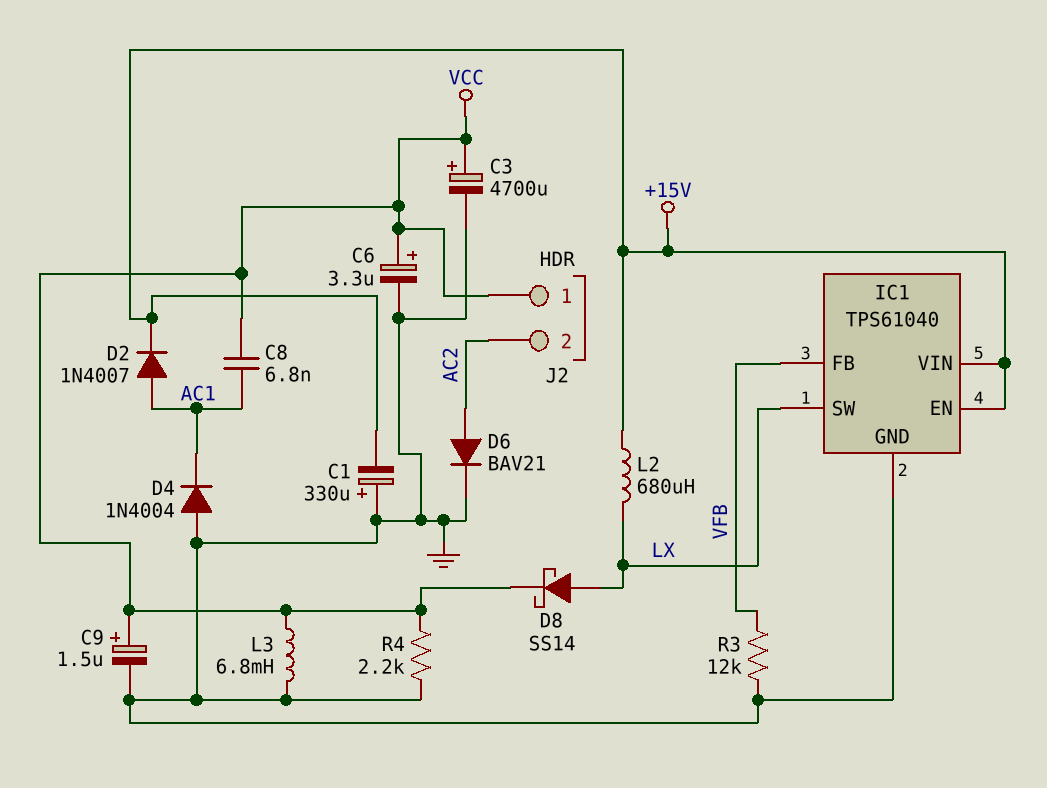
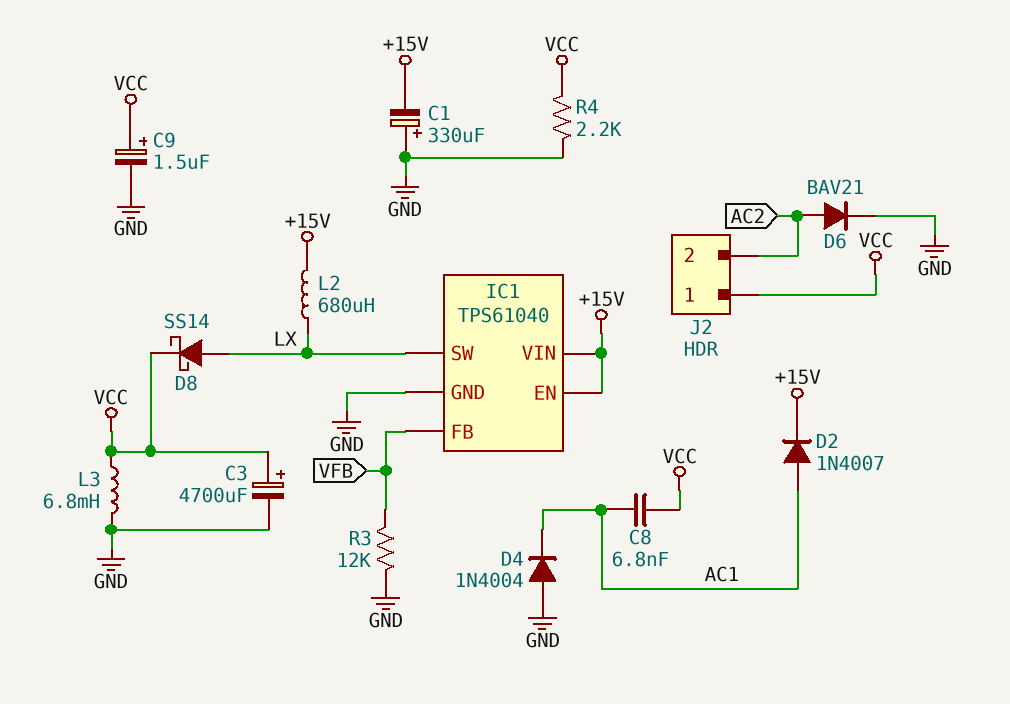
C6: 3.3uF (plus VCC, minus GND) -> none

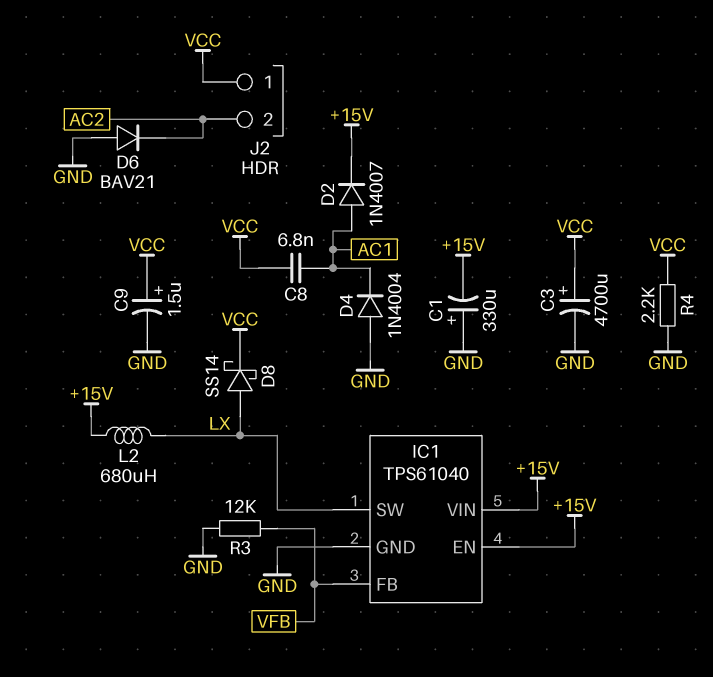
D6: diode BAV21 (A AC2, K GND) -> diode BAV21 (A GND, K AC2)
L3: 6.8mH (GND, VCC) -> none

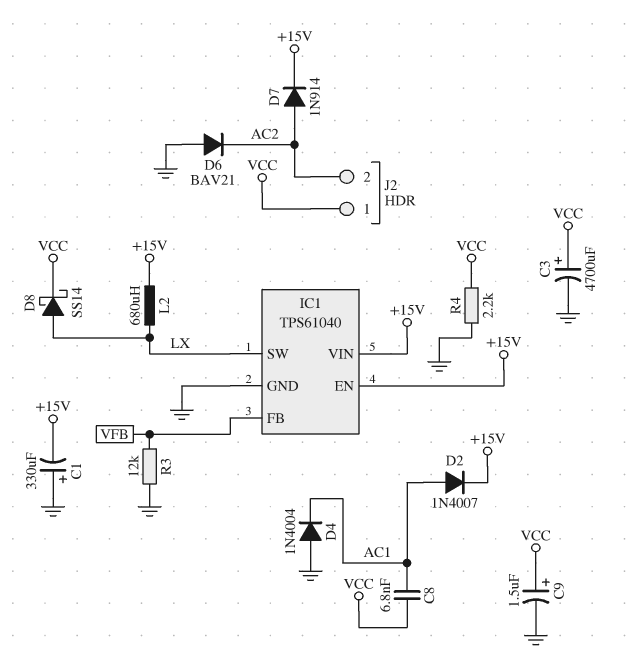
D7: none -> diode 1N914 (A AC2, K +15V)

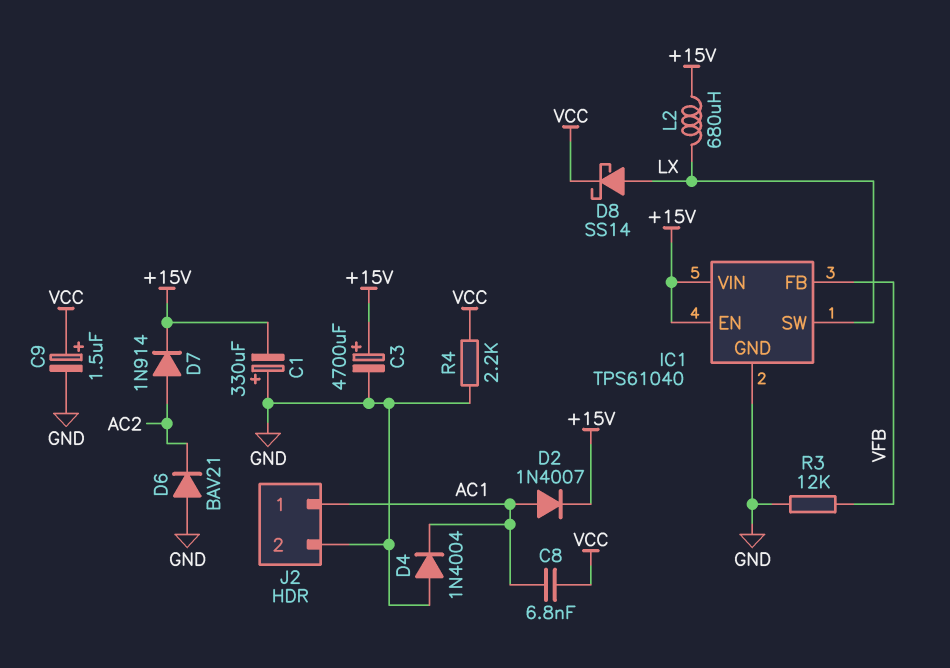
C3: 4700uF (plus VCC, minus GND) -> 4700uF (plus +15V, minus GND)
J2 pin 1: VCC -> AC1
J2 pin 2: AC2 -> GND

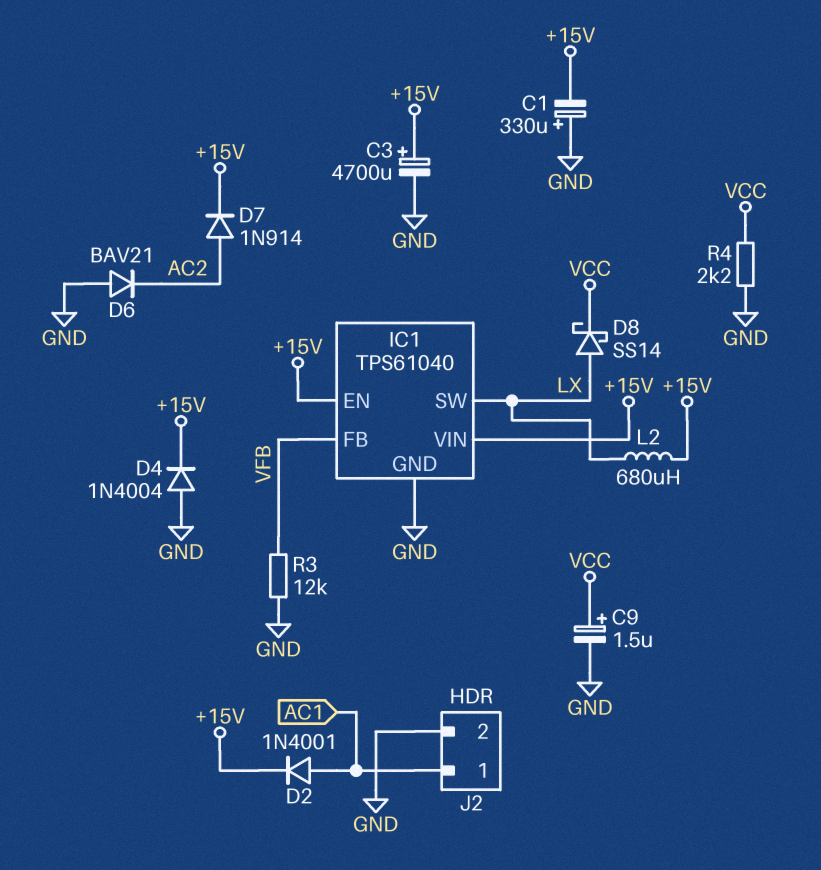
C8: 6.8nF (AC1, VCC) -> none
D2: diode 1N4007 (A AC1, K +15V) -> diode 1N4001 (A AC1, K +15V)
D4: diode 1N4004 (A GND, K AC1) -> diode 1N4004 (A GND, K +15V)

